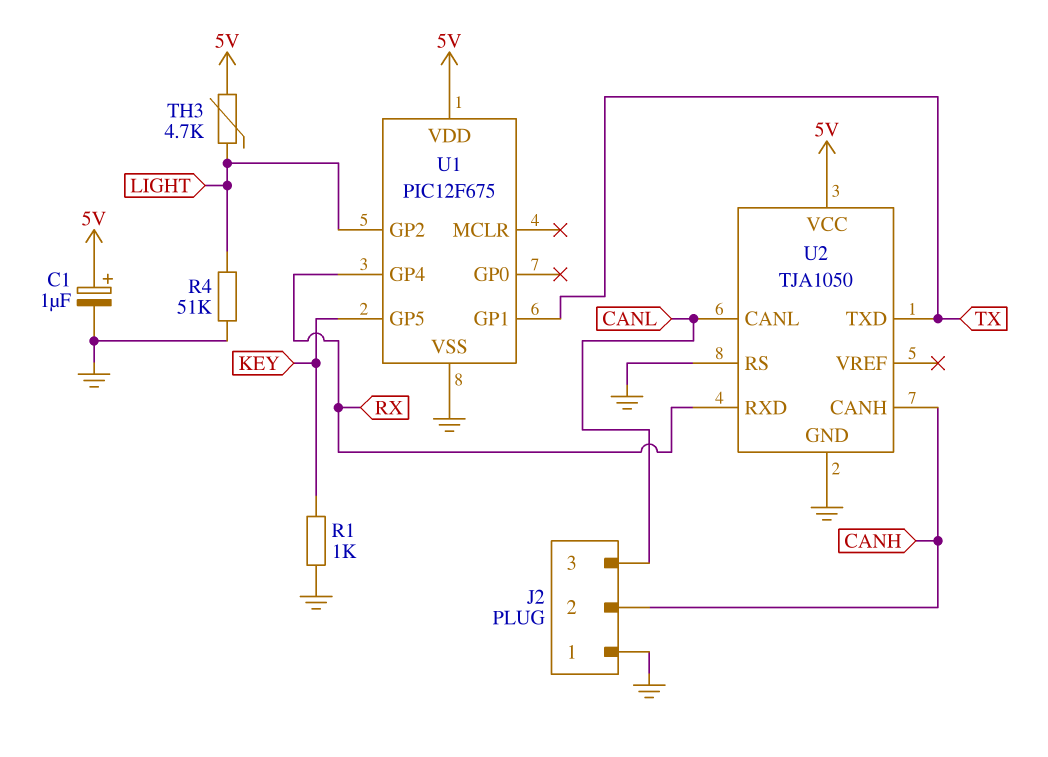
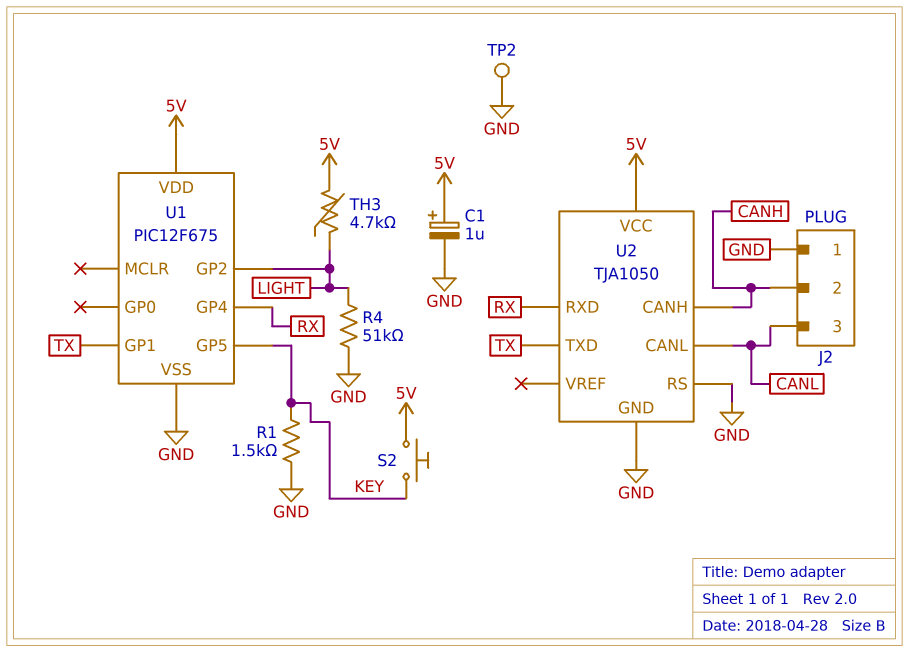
R1: 1k (GND, KEY) -> 1.5k (GND, KEY)
S2: none -> button (5V, KEY)
TP2: none -> test point (GND)

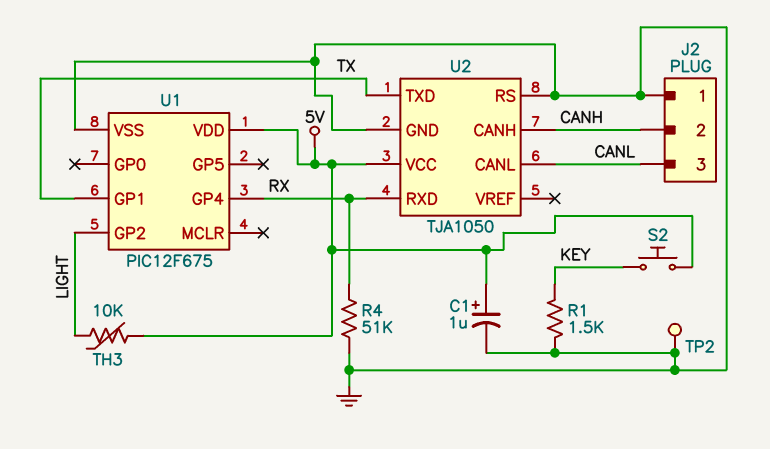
R4: 51k (GND, LIGHT) -> 51k (GND, RX)
TH3: 4.7k (5V, LIGHT) -> 10k (5V, LIGHT)
U1 pin GP5: KEY -> none

